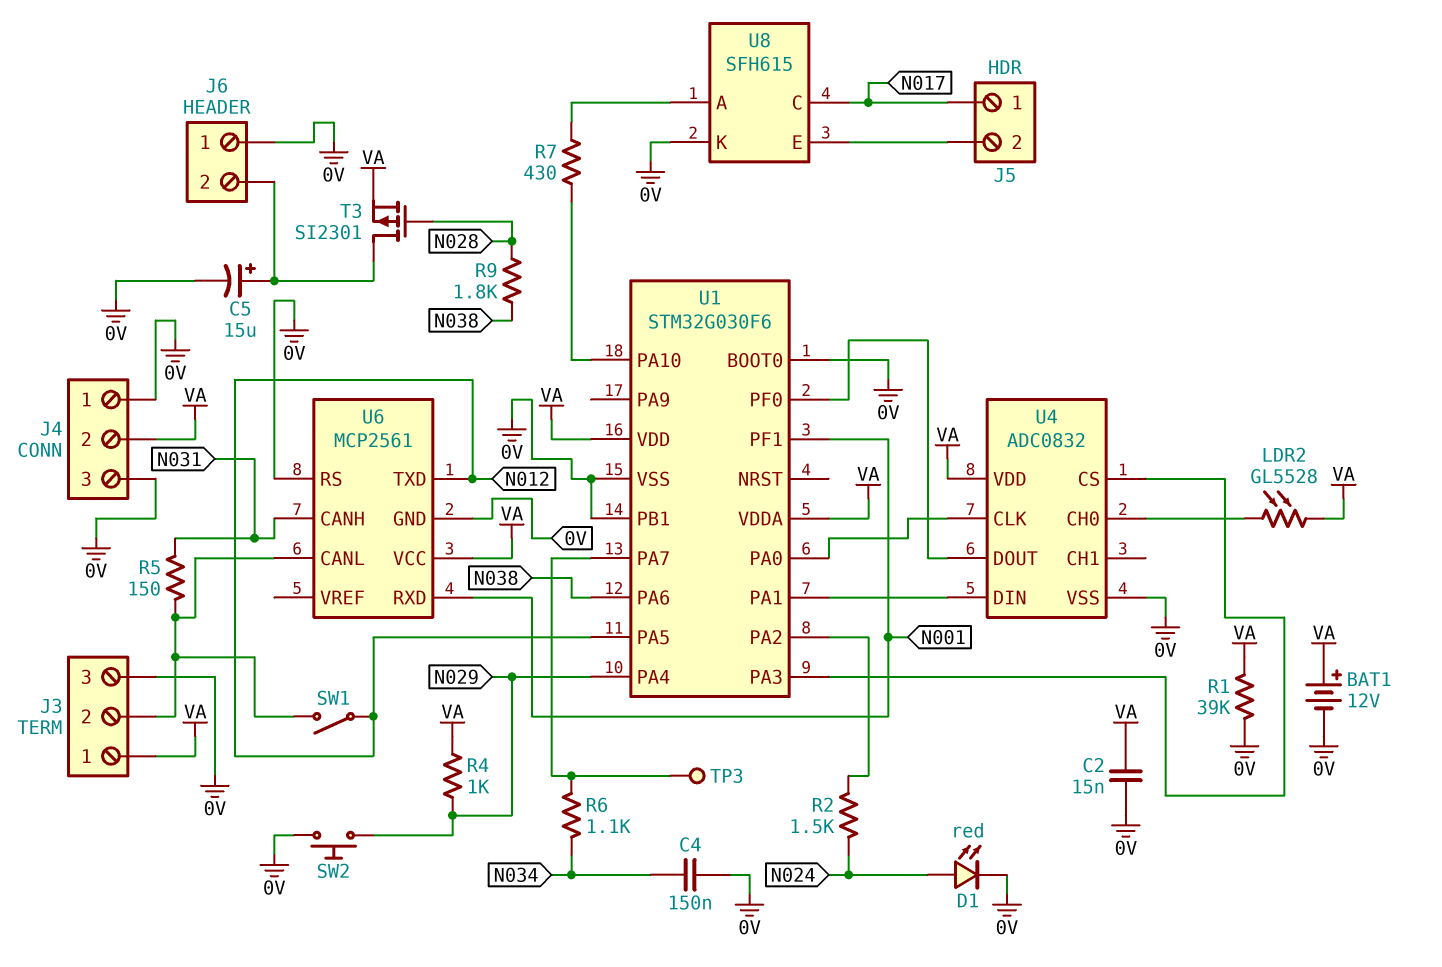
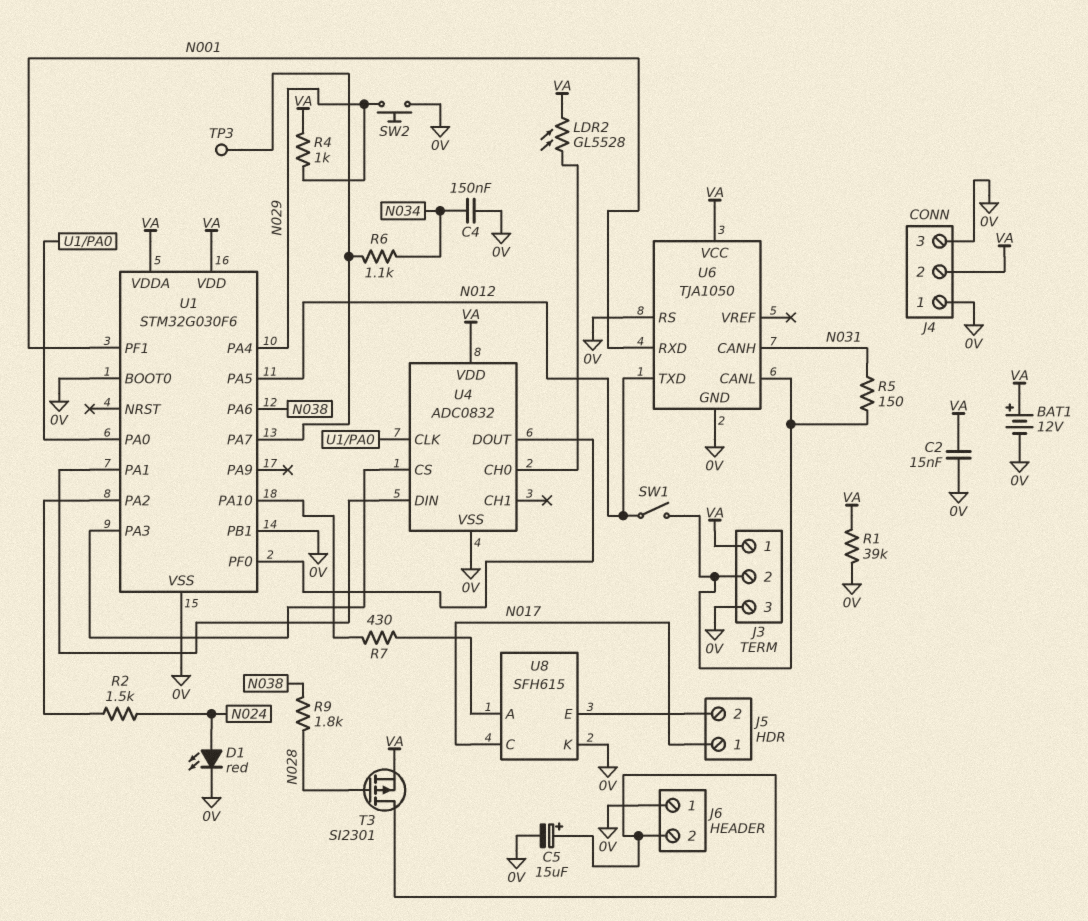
U6: MCP2561 -> TJA1050

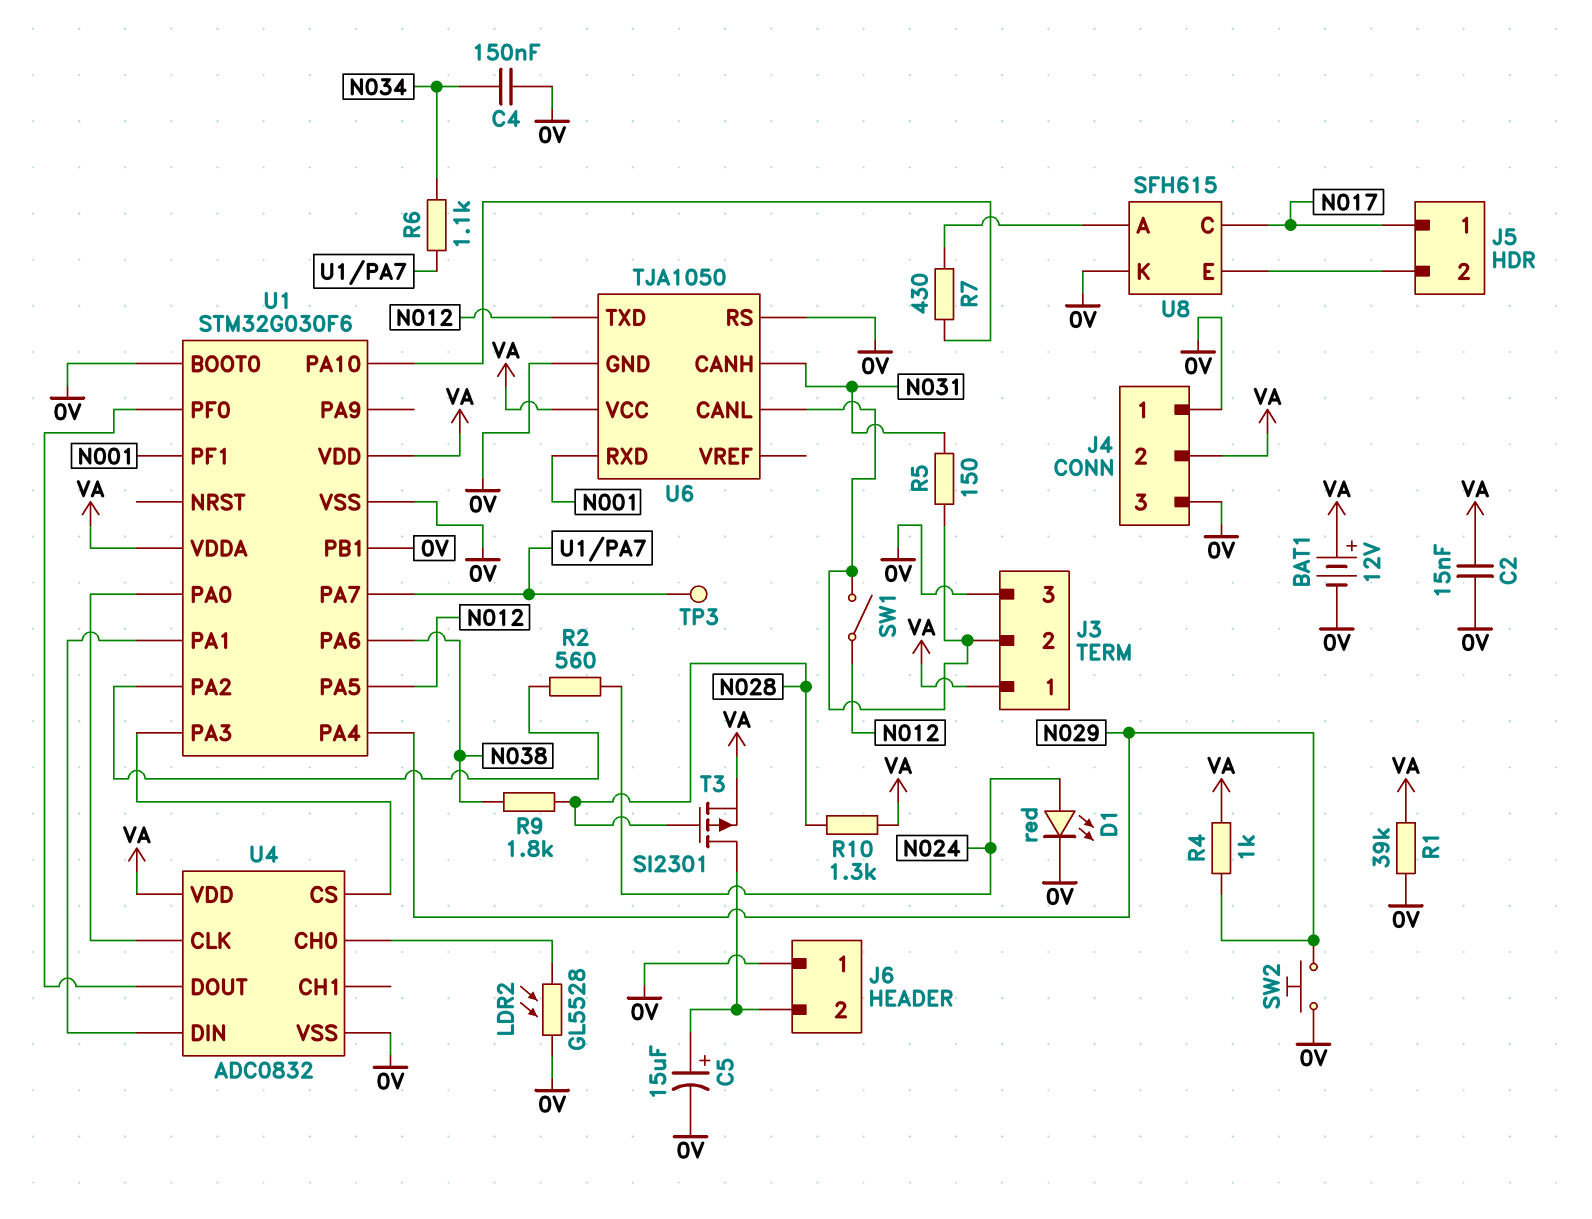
LDR2: GL5528 (U4/CH0, VA) -> GL5528 (0V, U4/CH0)
R2: 1.5k (N024, U1/PA2) -> 560 (N024, U1/PA2)
R10: none -> 1.3k (N028, VA)

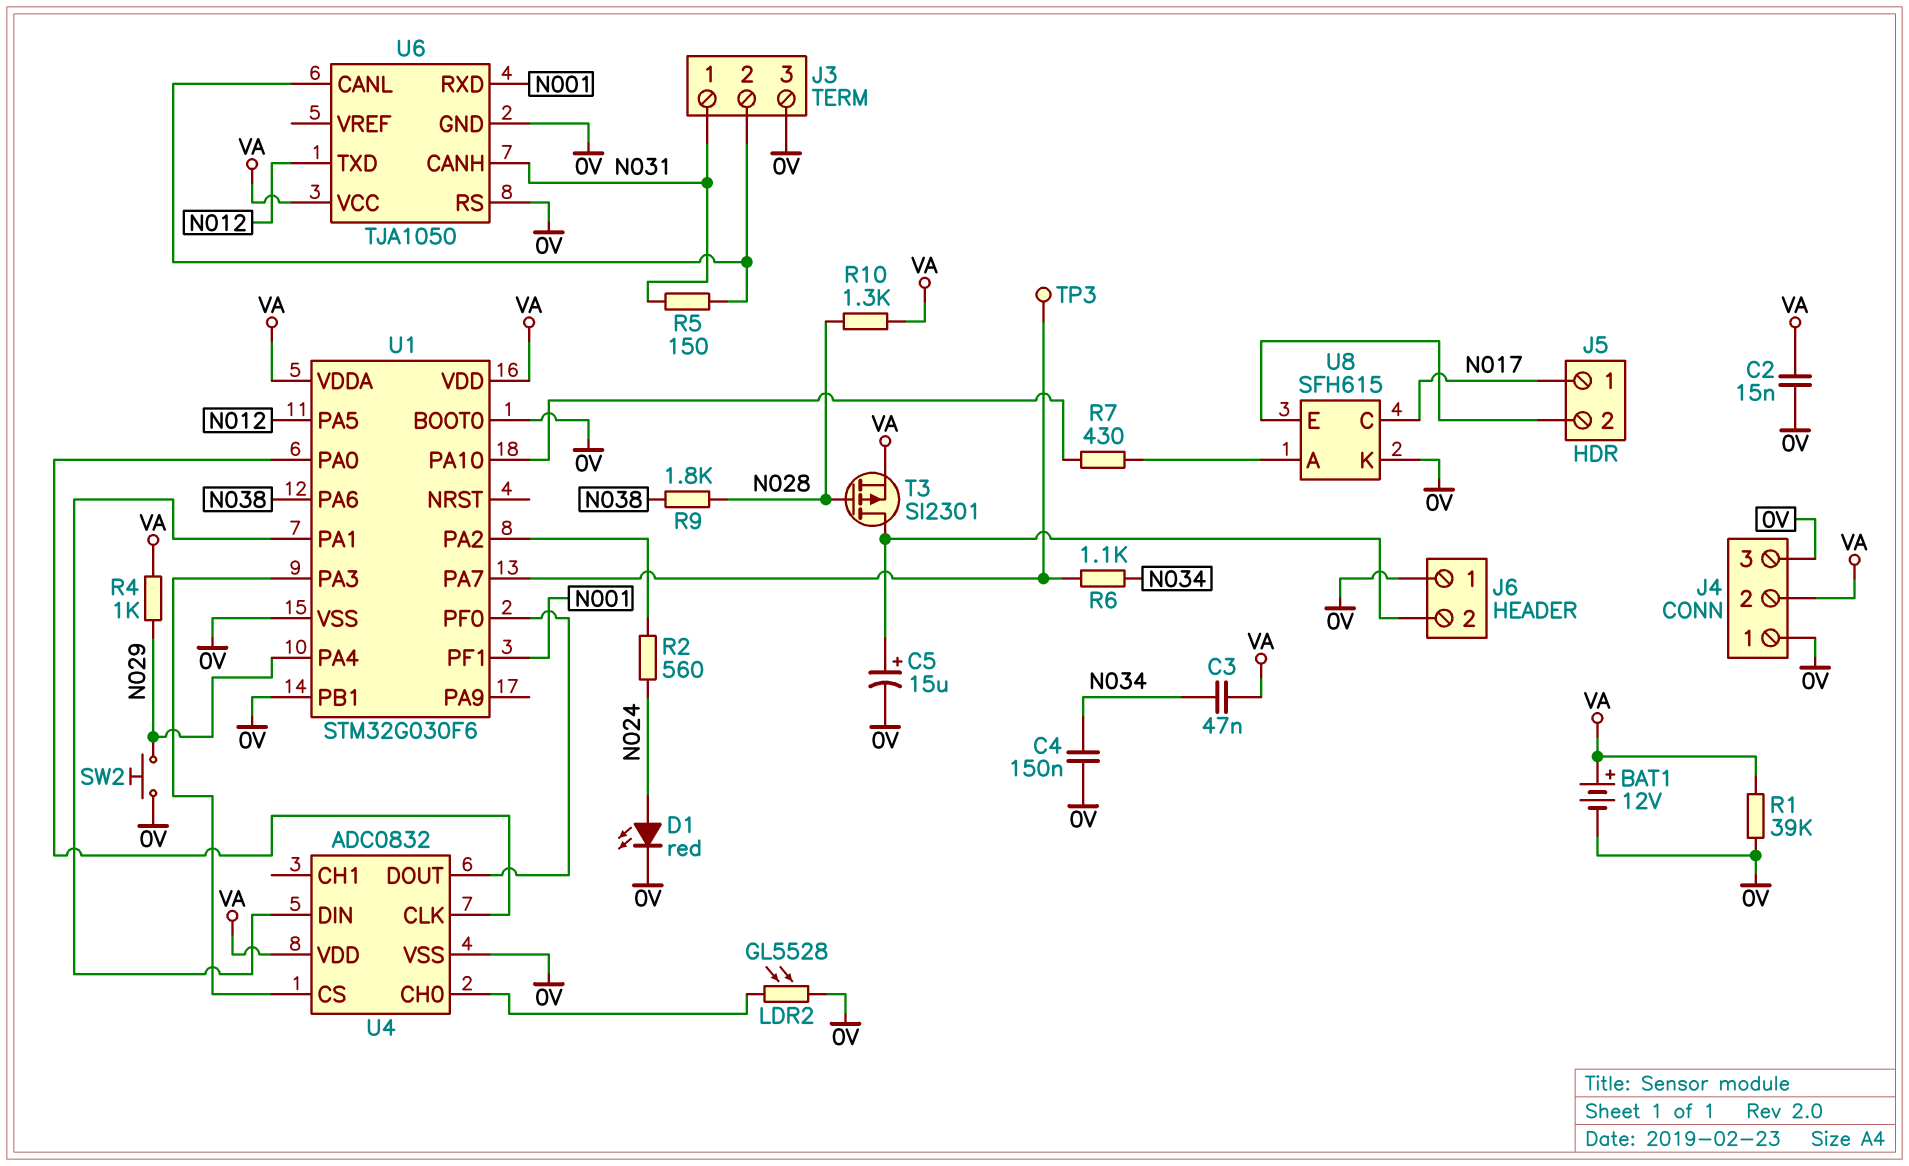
C3: none -> 47nF (N034, VA)
J3 pin 1: VA -> N031
SW1: switch (J3/2, N012) -> none

